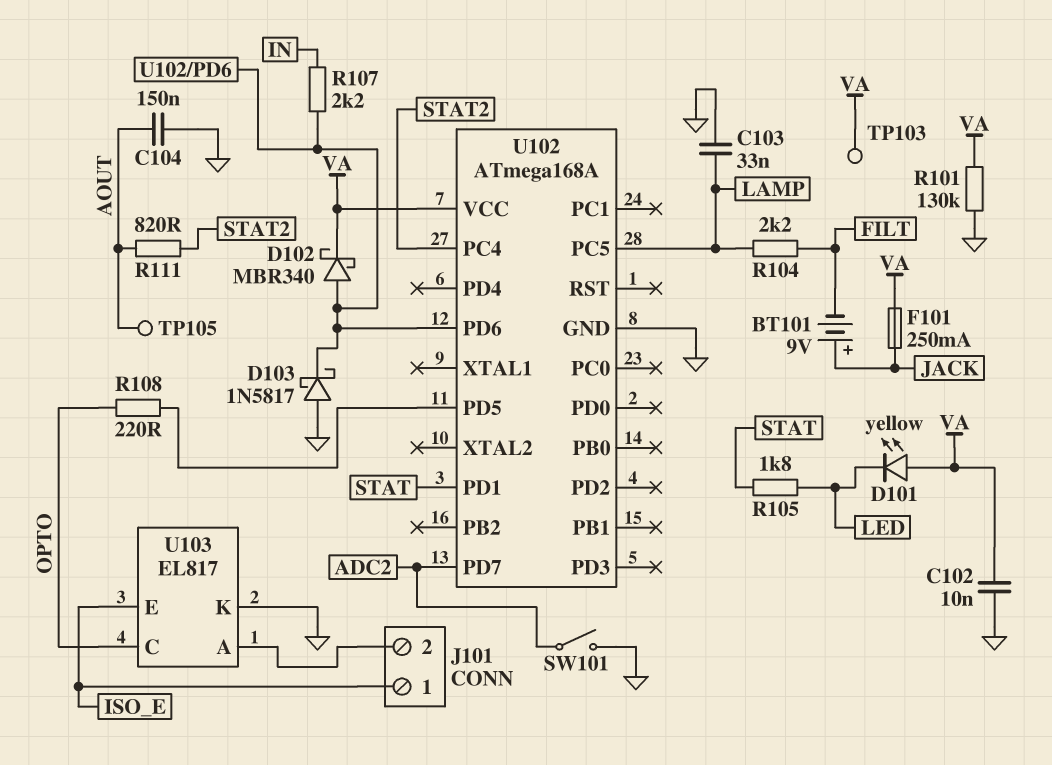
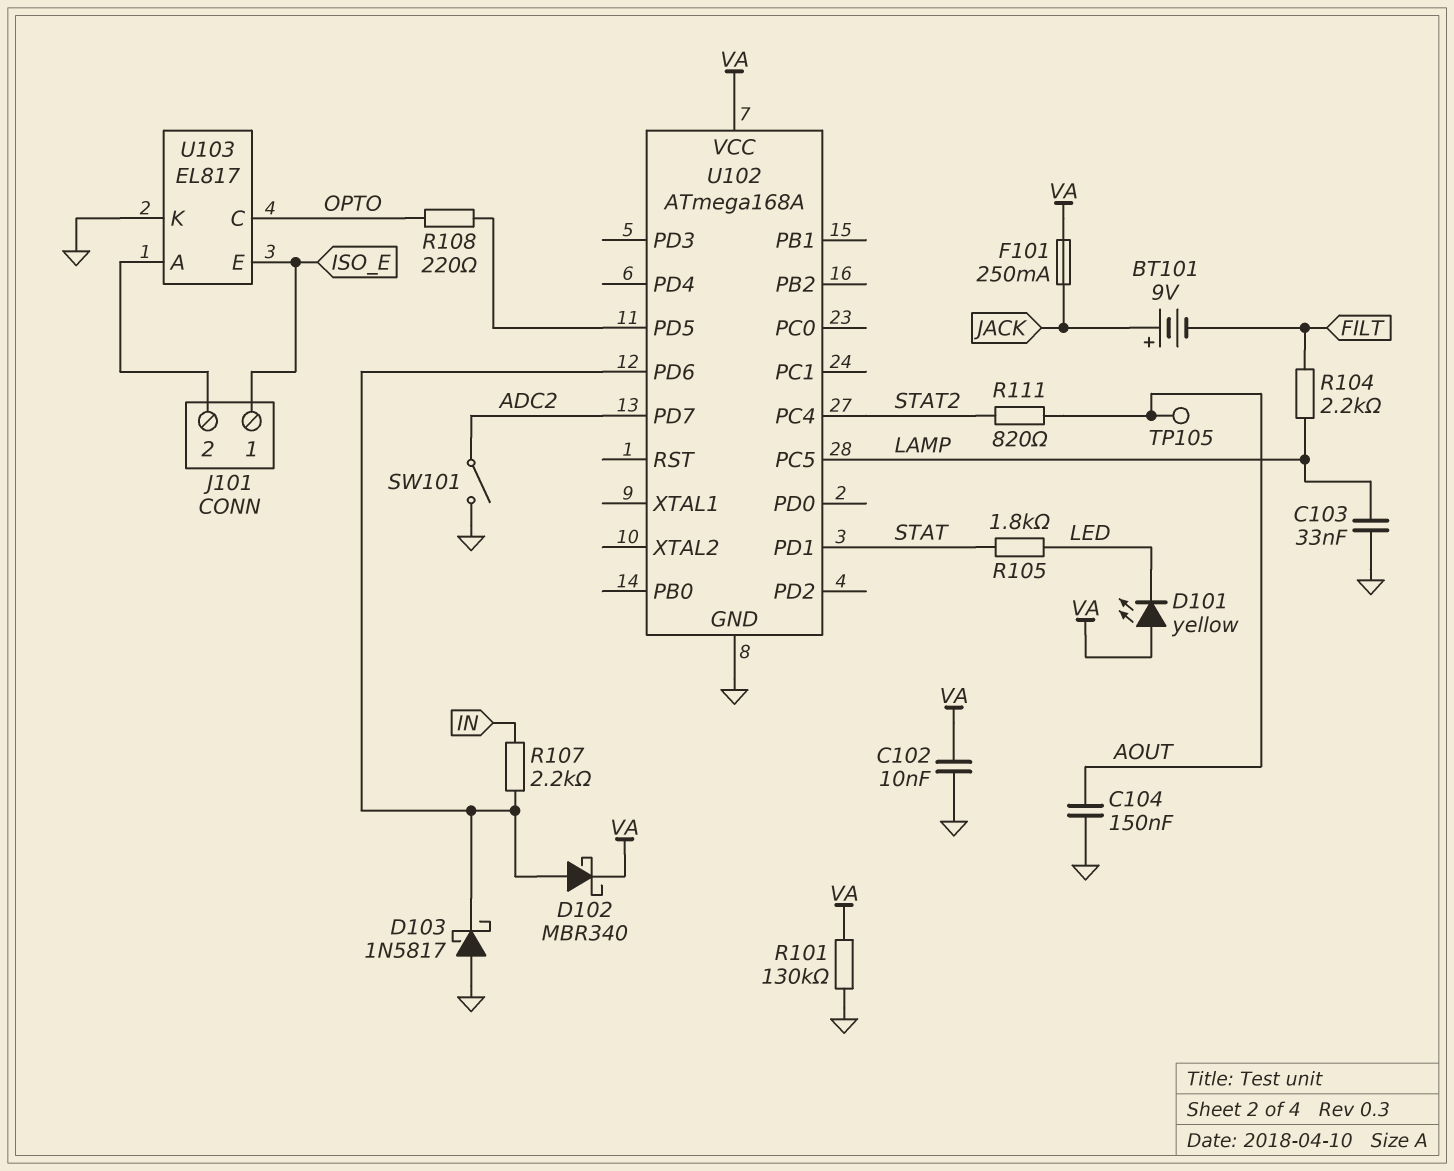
TP103: test point (VA) -> none

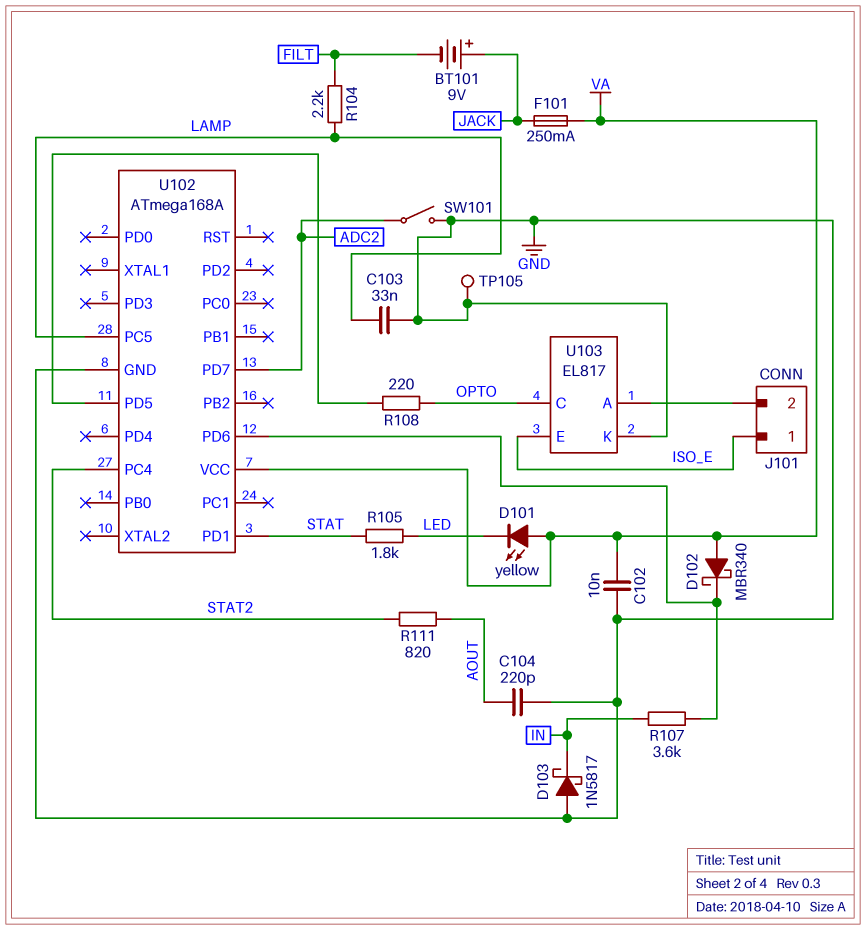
C104: 150nF (AOUT, GND) -> 220pF (AOUT, GND)
D102: schottky MBR340 (A U102/PD6, K VA) -> schottky MBR340 (A VA, K U102/PD6)
D103: schottky 1N5817 (A GND, K U102/PD6) -> schottky 1N5817 (A GND, K IN)
R101: 130k (GND, VA) -> none
R107: 2.2k (IN, U102/PD6) -> 3.6k (IN, U102/PD6)
TP105: test point (AOUT) -> test point (GND)

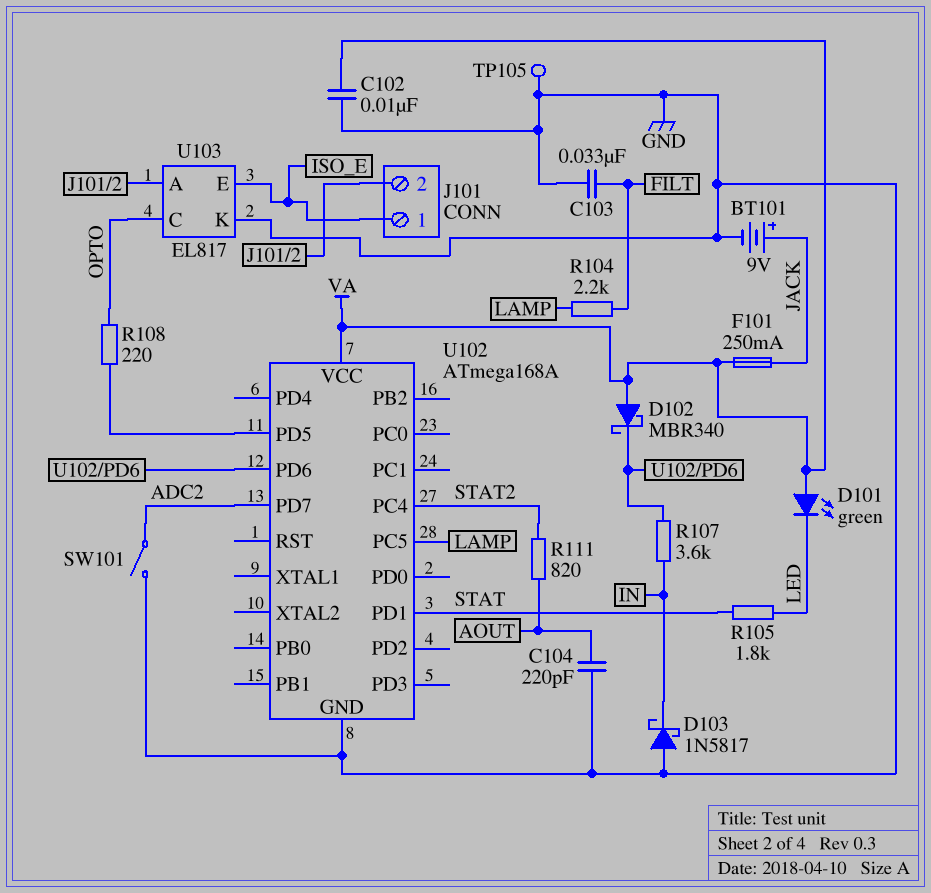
BT101: 9V (plus JACK, minus FILT) -> 9V (plus JACK, minus GND)
C103: 33nF (GND, LAMP) -> 33nF (FILT, GND)
D101: LED yellow (A VA, K LED) -> LED green (A VA, K LED)

